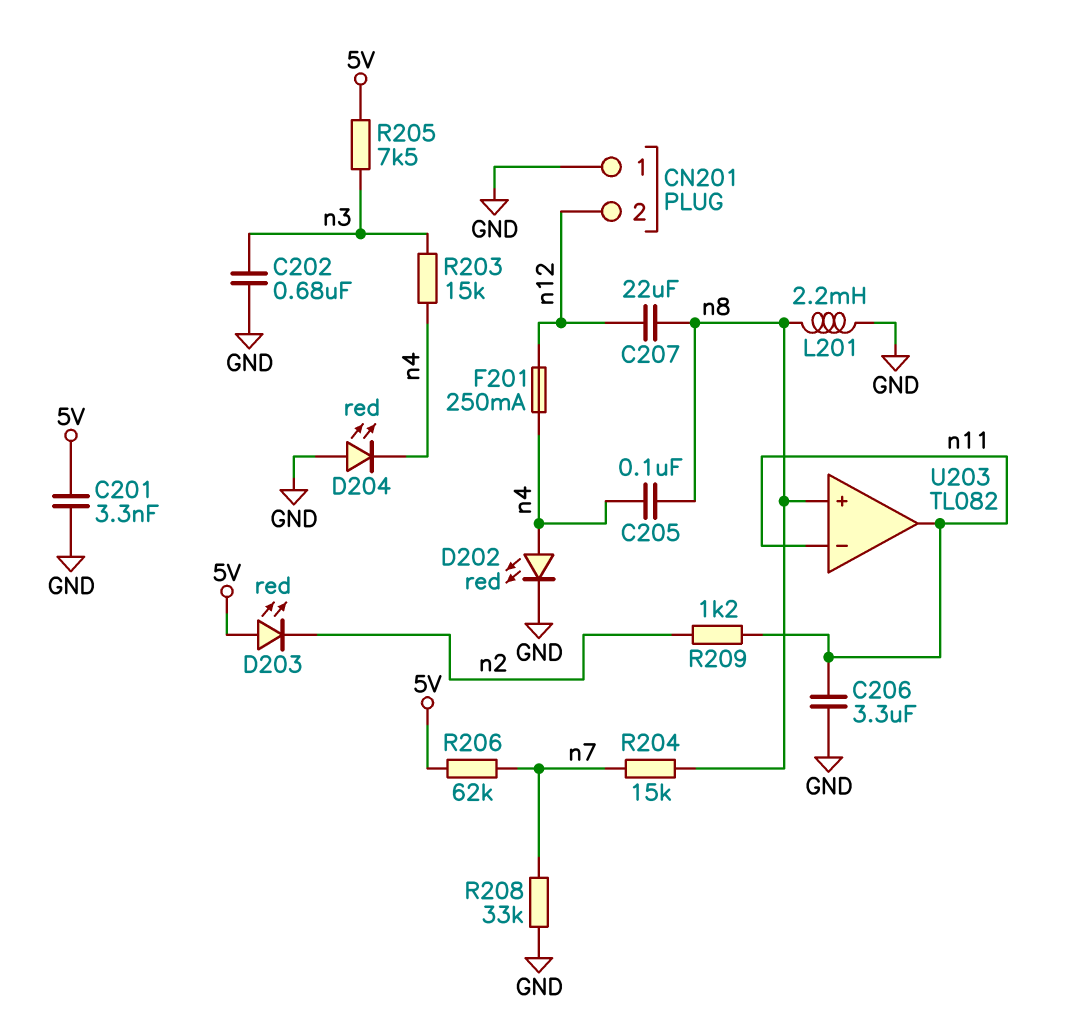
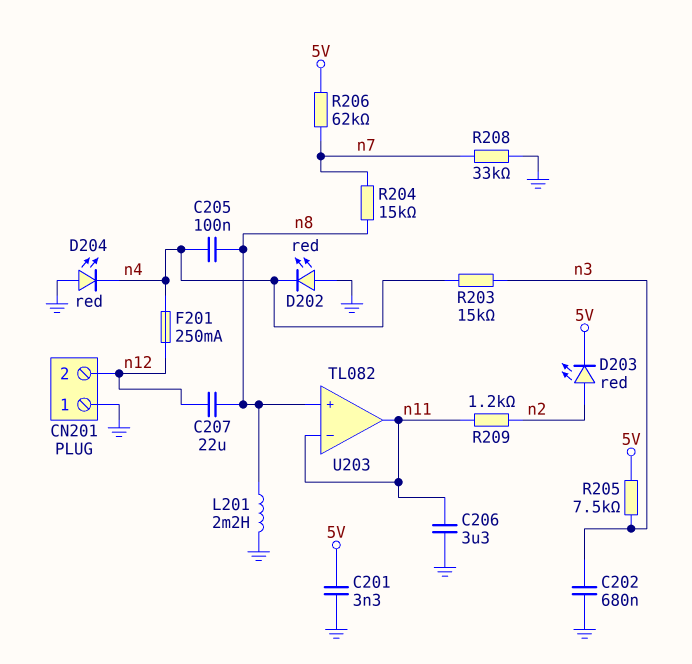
D202: LED red (A n4, K GND) -> LED red (A GND, K n4)
D203: LED red (A 5V, K n2) -> LED red (A n2, K 5V)

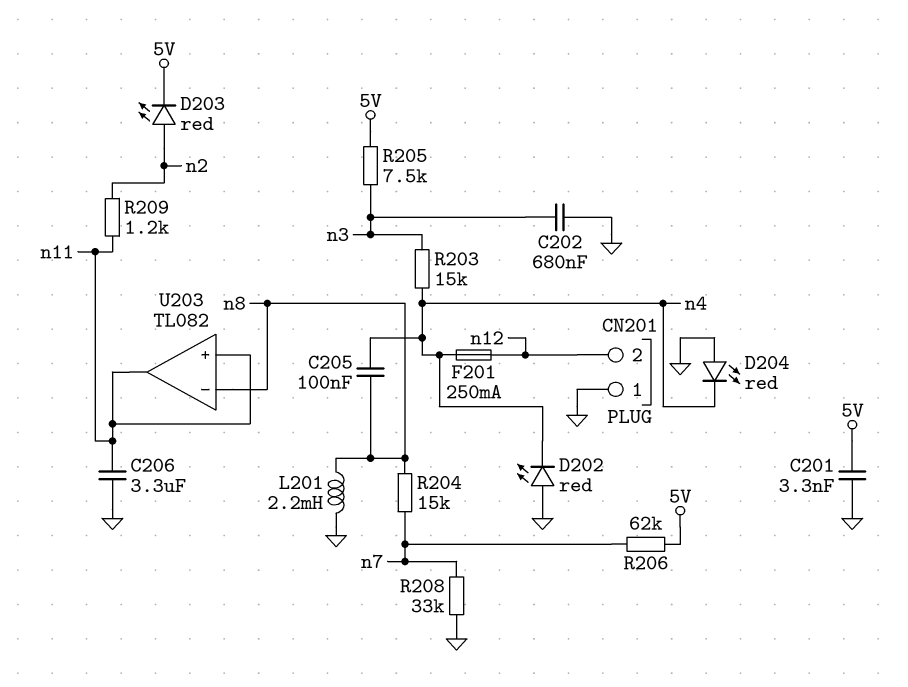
C207: 22uF (n8, n12) -> none
U203 pin in+: n8 -> n11
U203 pin in-: n11 -> n8

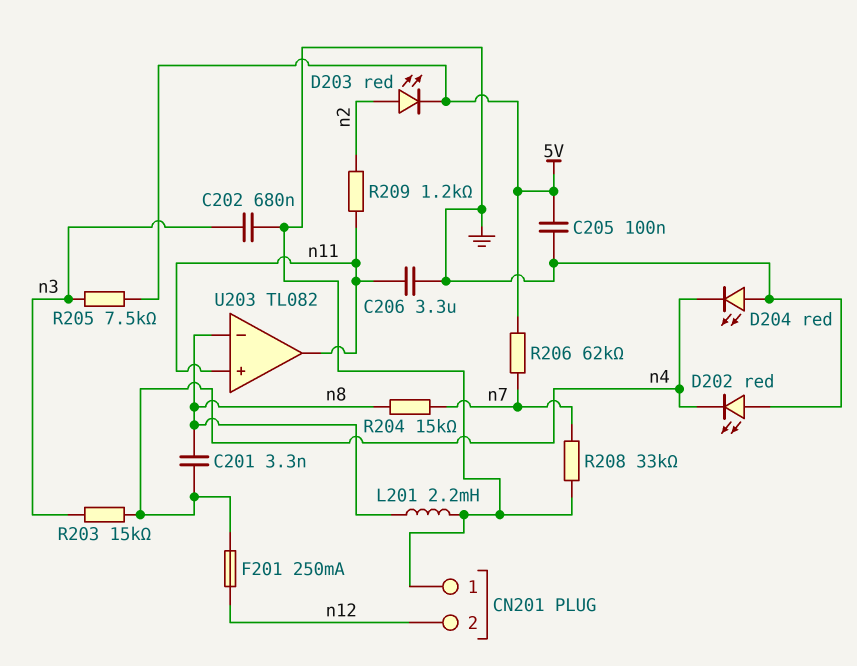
C201: 3.3nF (5V, GND) -> 3.3nF (n4, n8)
C205: 100nF (n4, n8) -> 100nF (5V, GND)

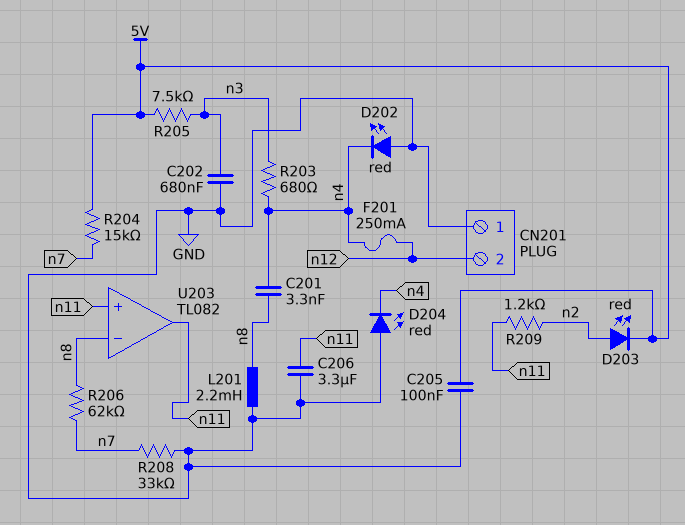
R203: 15k (n3, n4) -> 680 (n3, n4)
R204: 15k (n7, n8) -> 15k (5V, n7)
R206: 62k (5V, n7) -> 62k (n7, n8)

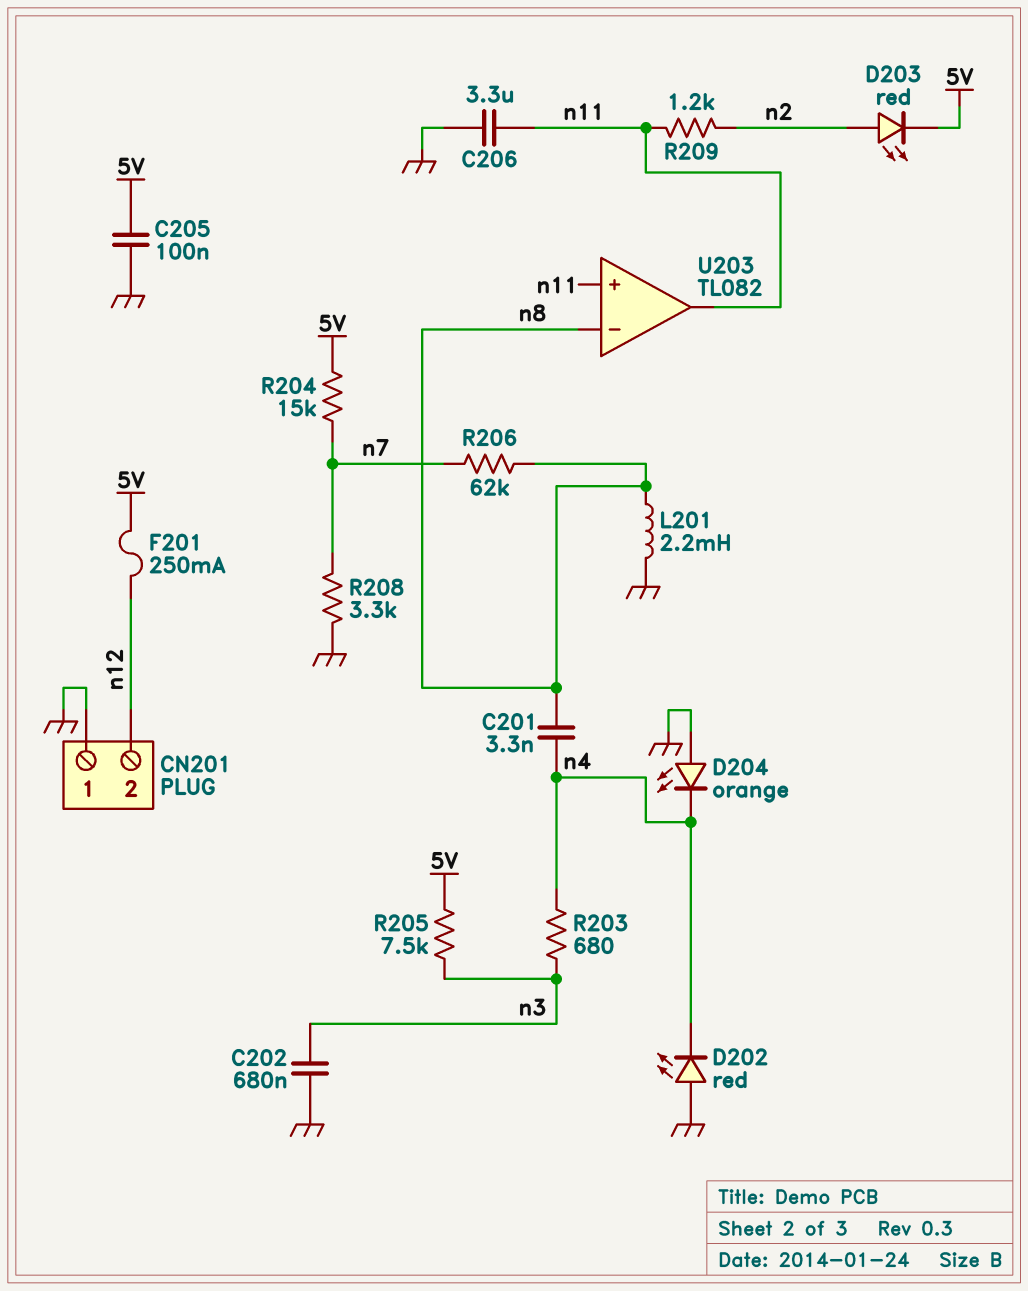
D204: LED red (A GND, K n4) -> LED orange (A GND, K n4)
F201: 250mA (n4, n12) -> 250mA (5V, n12)
R208: 33k (GND, n7) -> 3.3k (GND, n7)

